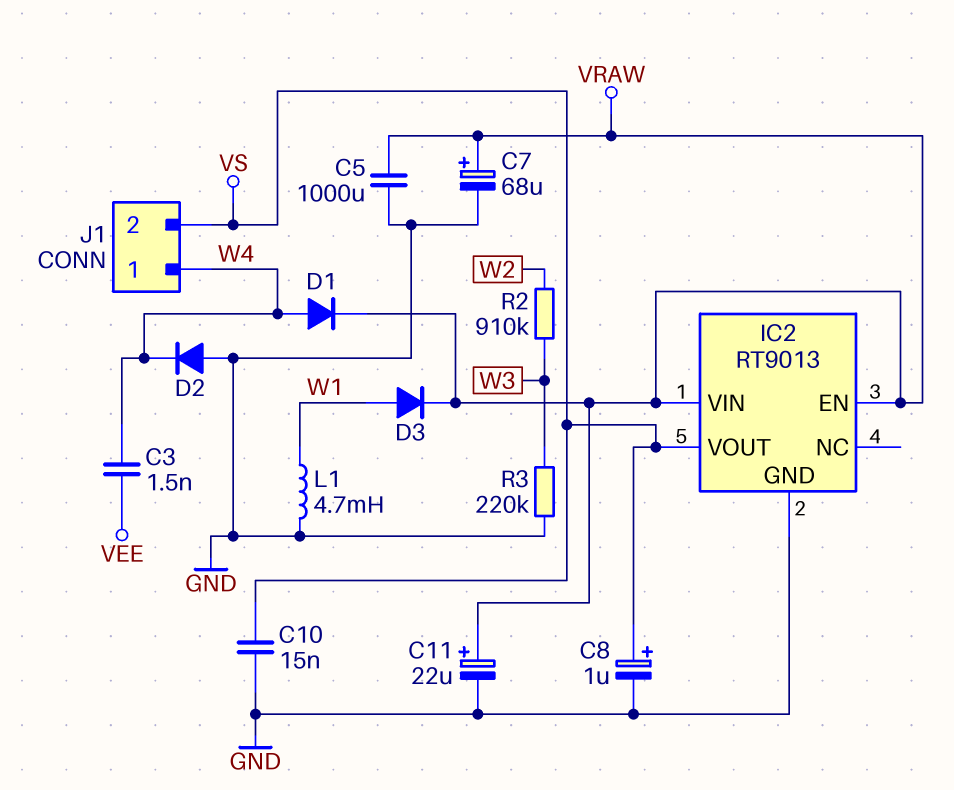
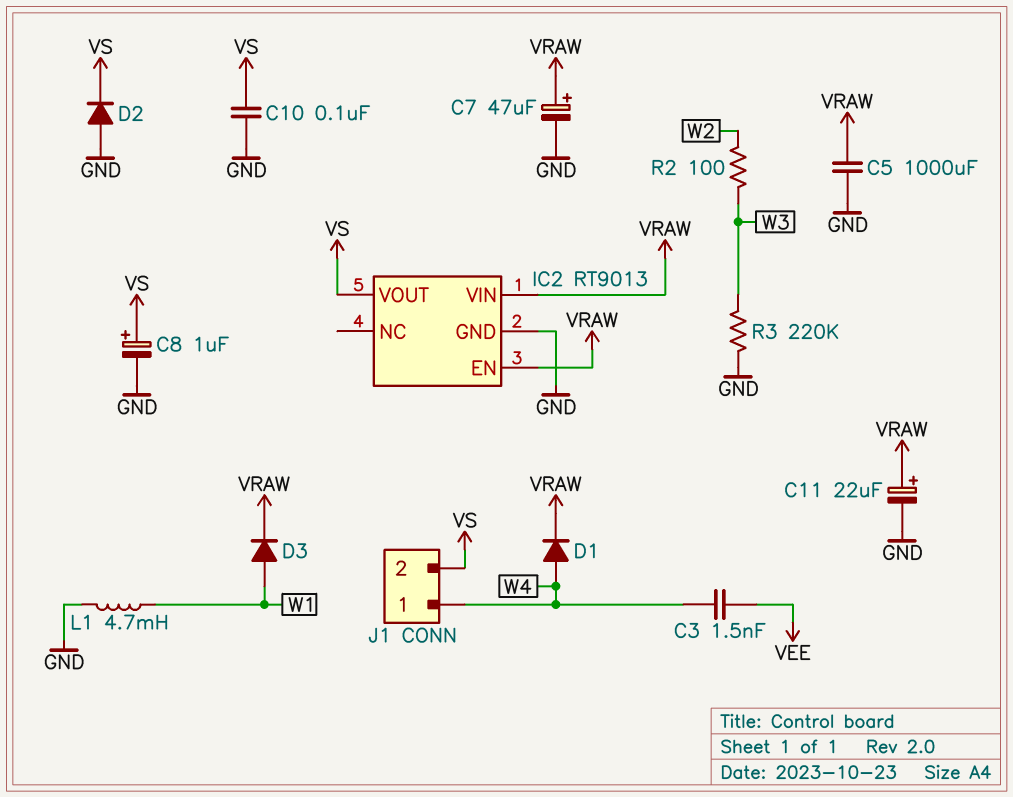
C7: 68uF (plus VRAW, minus GND) -> 47uF (plus VRAW, minus GND)
C10: 15nF (GND, VS) -> 100nF (GND, VS)
D2: diode (A GND, K W4) -> diode (A GND, K VS)
R2: 910k (W2, W3) -> 100 (W2, W3)

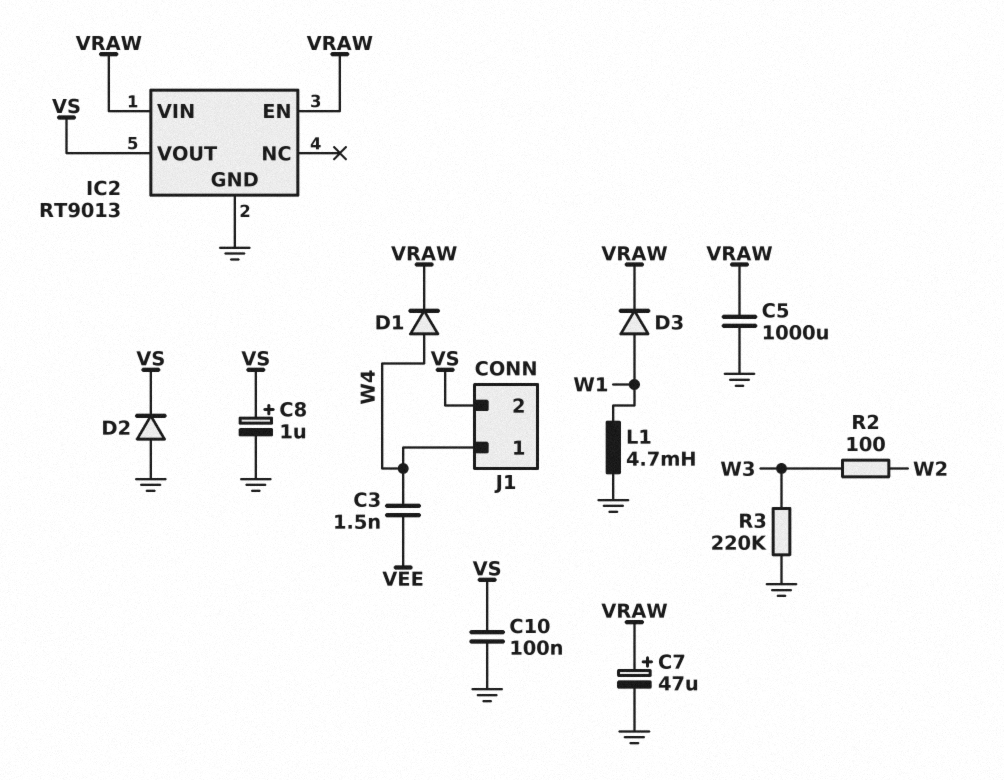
C11: 22uF (plus VRAW, minus GND) -> none

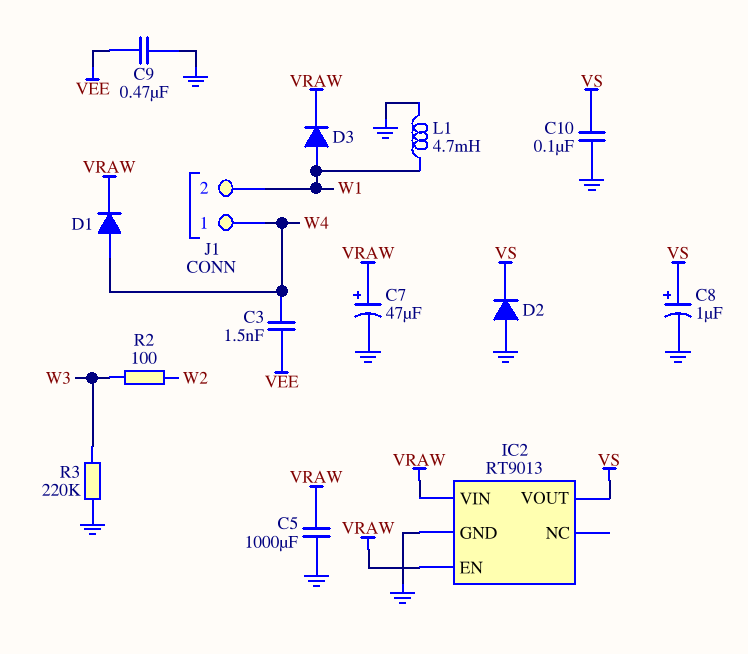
C9: none -> 470nF (GND, VEE)
J1 pin 2: VS -> W1

